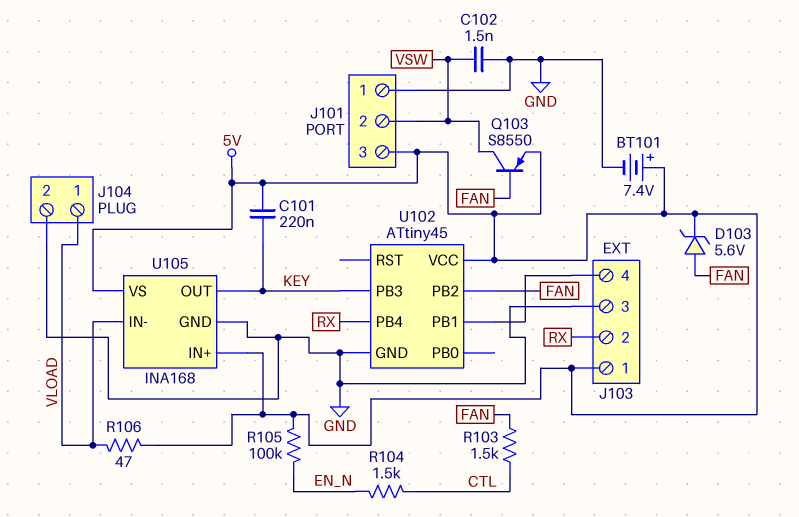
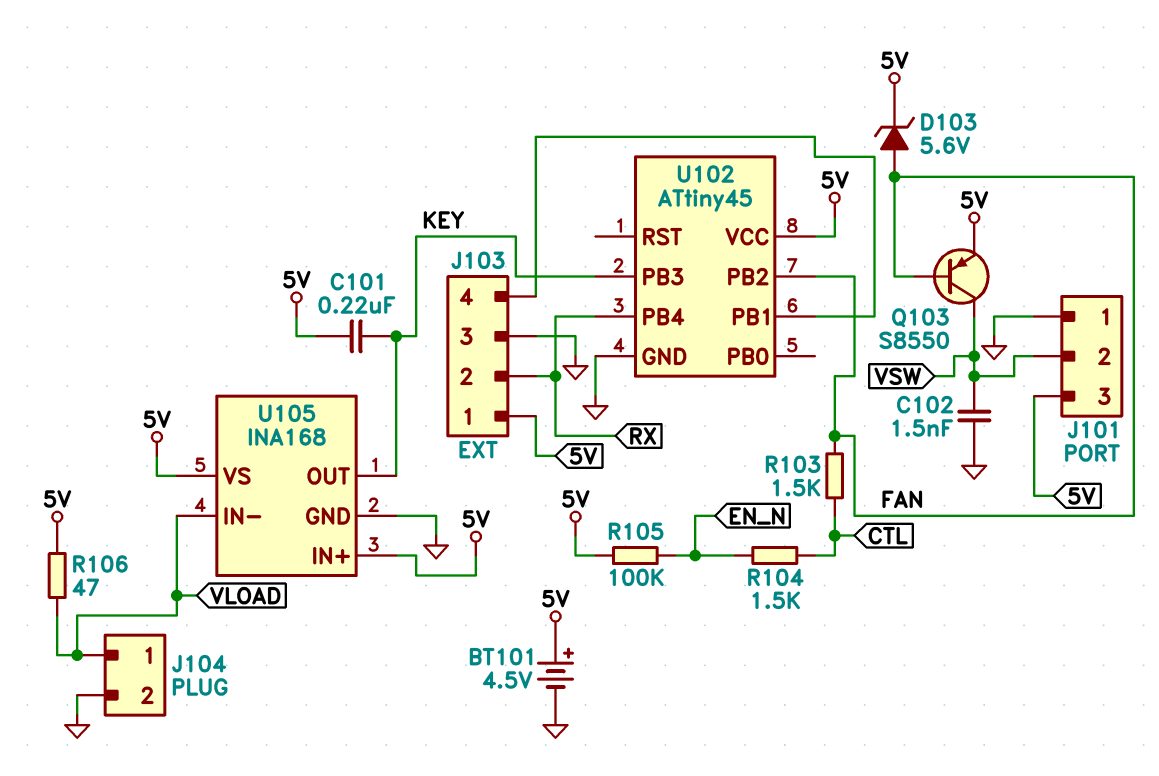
BT101: 7.4V (plus 5V, minus GND) -> 4.5V (plus 5V, minus GND)

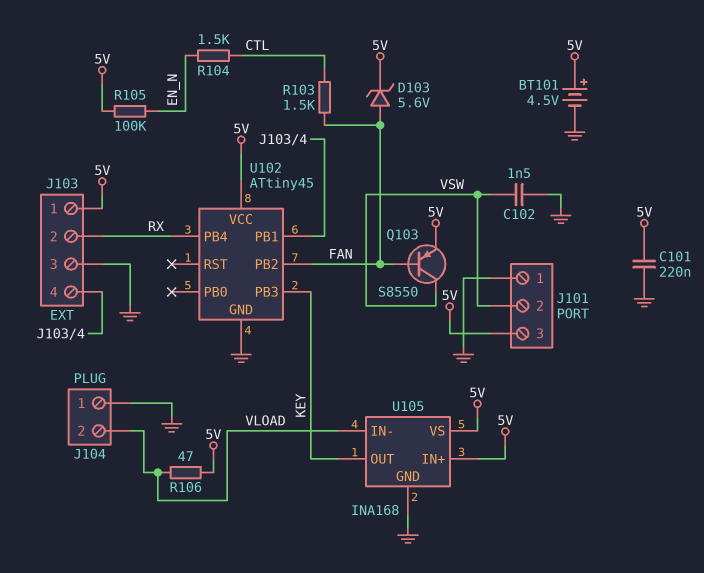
C101: 220nF (5V, KEY) -> 220nF (5V, GND)
J104 pin 1: VLOAD -> GND
J104 pin 2: GND -> VLOAD

